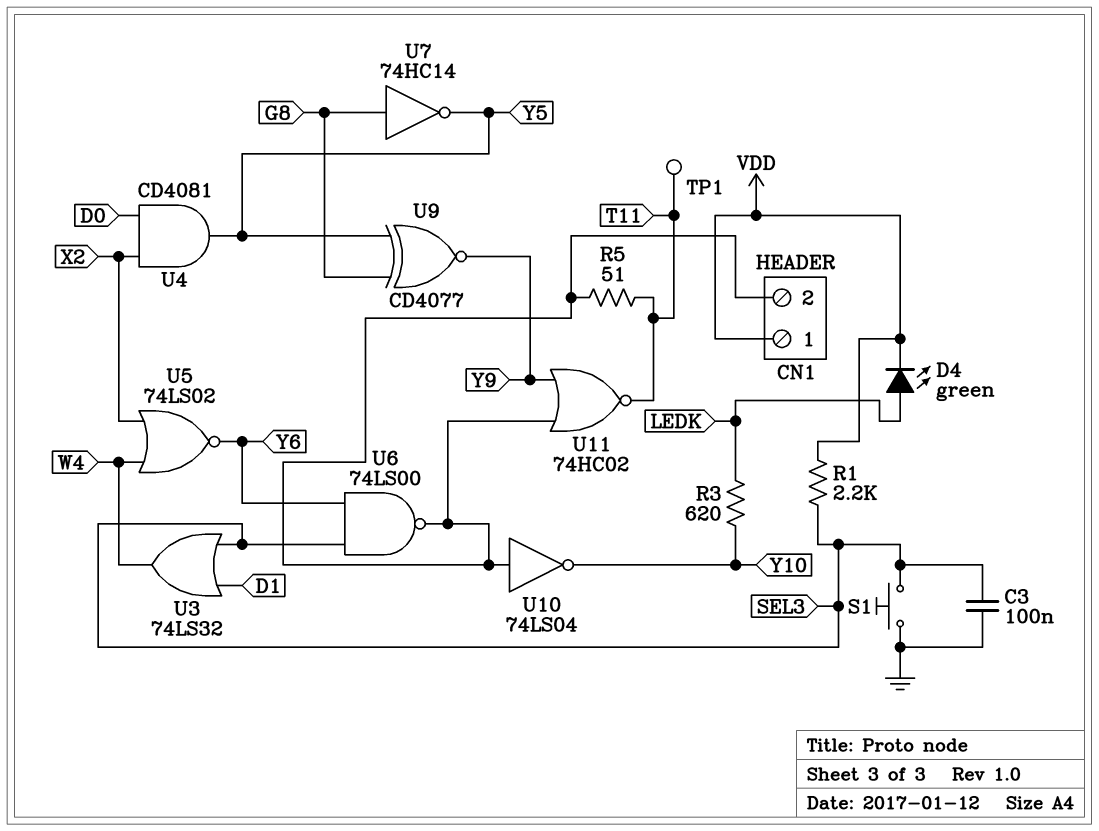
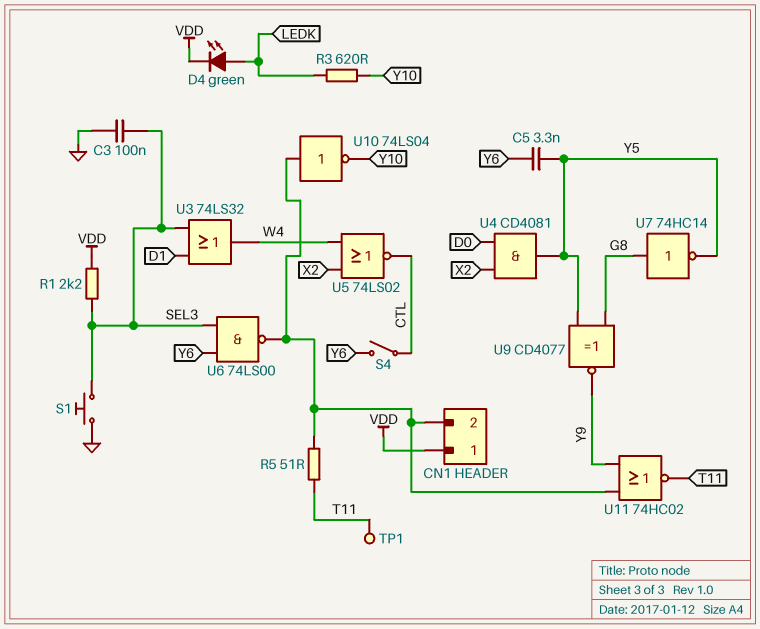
C5: none -> 3.3nF (Y5, Y6)
S4: none -> switch (CTL, Y6)
U5: NOR 74LS02 (in W4, in X2, out Y6) -> NOR 74LS02 (in W4, in X2, out CTL)

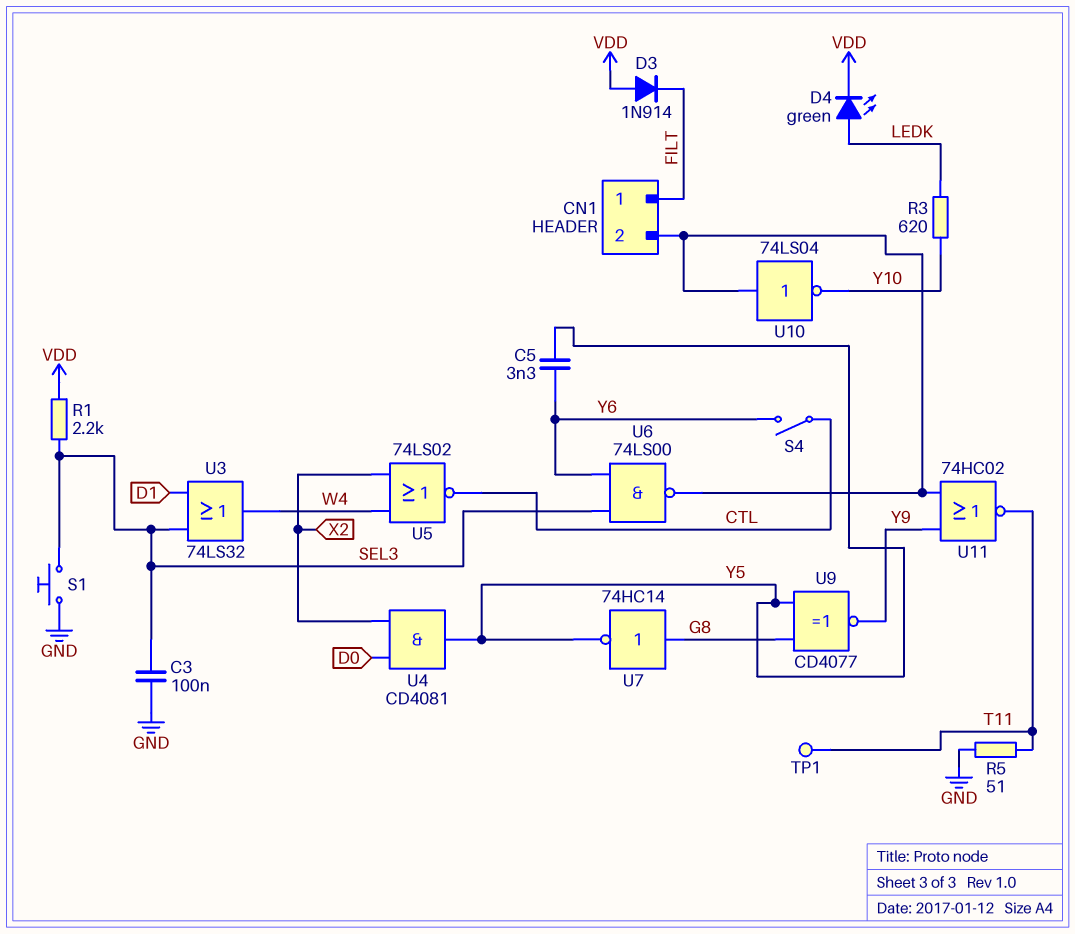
CN1 pin 1: VDD -> FILT
D3: none -> diode 1N914 (A VDD, K FILT)
R5: 51 (CN1/2, T11) -> 51 (GND, T11)

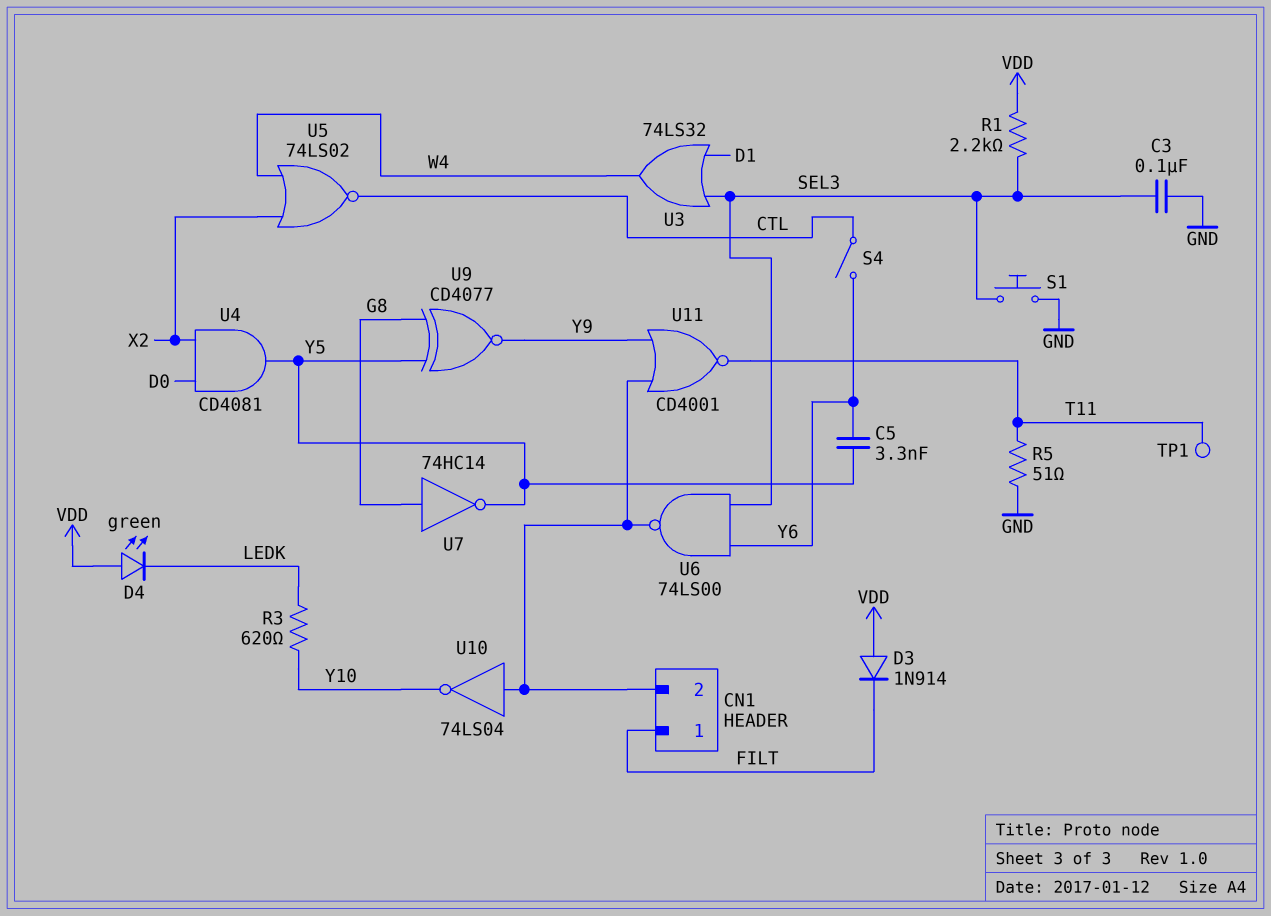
D4: LED green (A LEDK, K VDD) -> LED green (A VDD, K LEDK)
U11: NOR 74HC02 (in CN1/2, in Y9, out T11) -> NOR CD4001 (in CN1/2, in Y9, out T11)

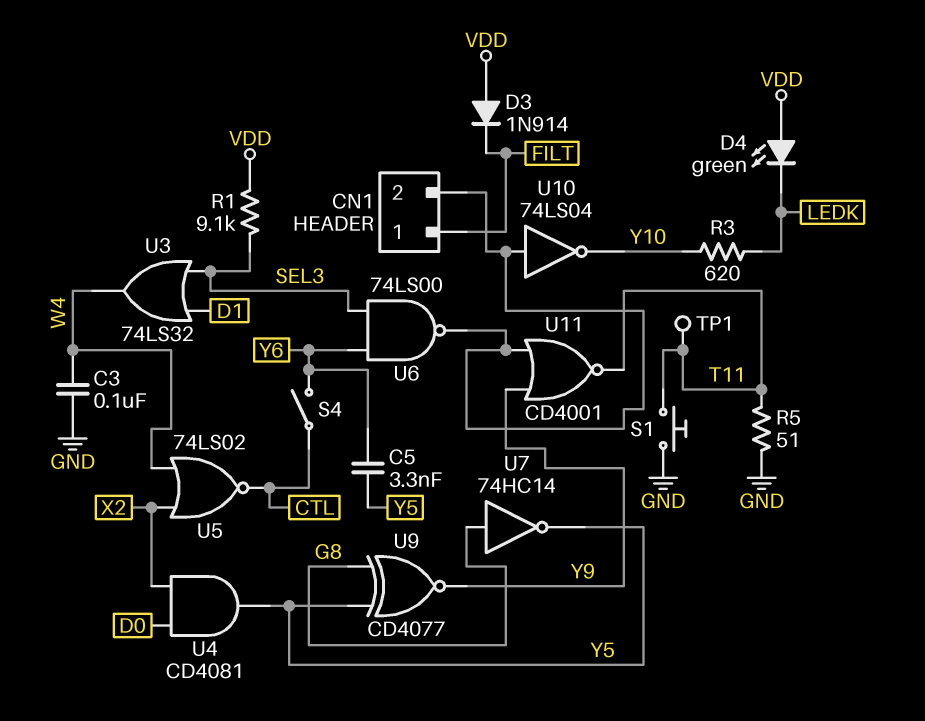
C3: 100nF (GND, SEL3) -> 100nF (GND, W4)
R1: 2.2k (SEL3, VDD) -> 9.1k (SEL3, VDD)
S1: button (GND, SEL3) -> button (GND, T11)

